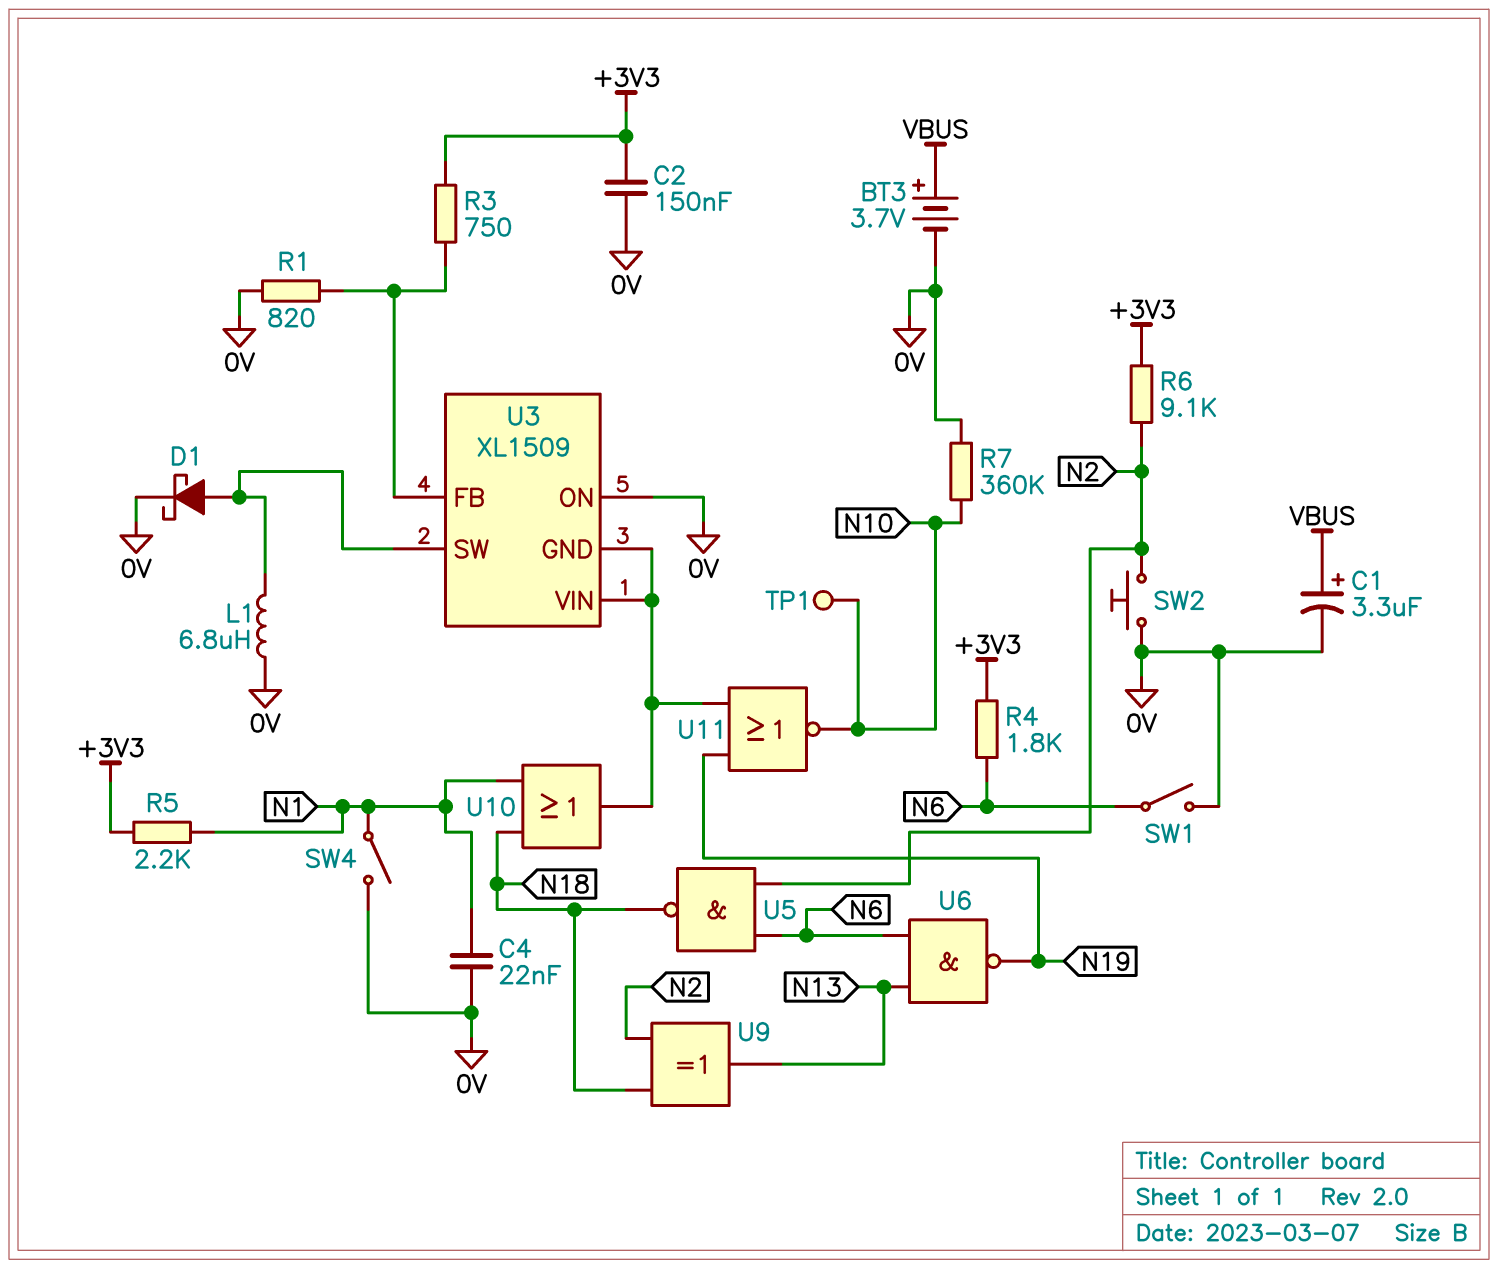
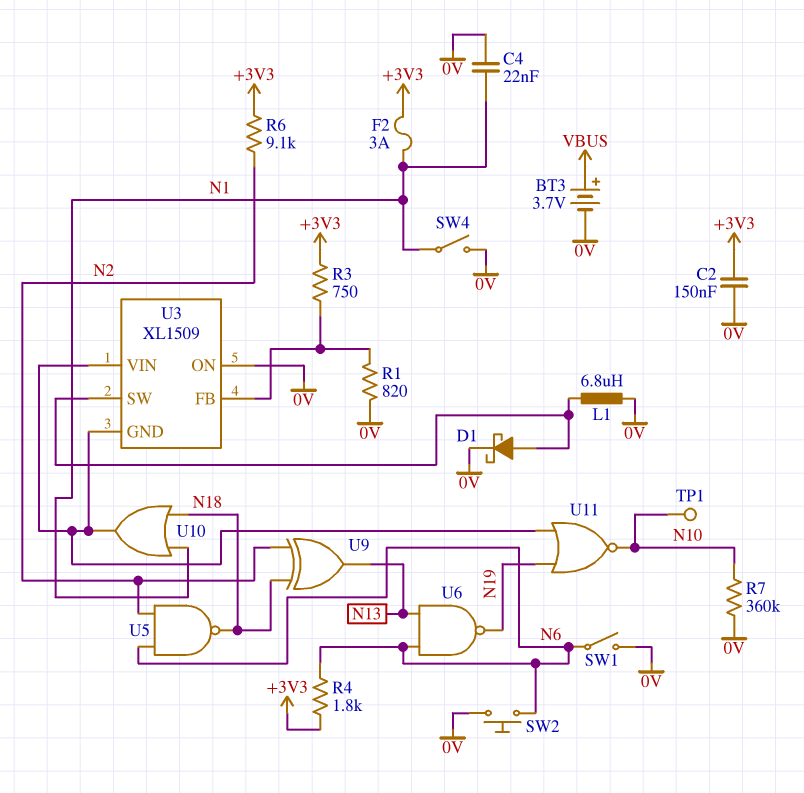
C1: 3.3uF (plus VBUS, minus 0V) -> none
F2: none -> 3A (+3V3, N1)
R5: 2.2k (+3V3, N1) -> none
SW2: button (0V, N2) -> button (0V, N6)

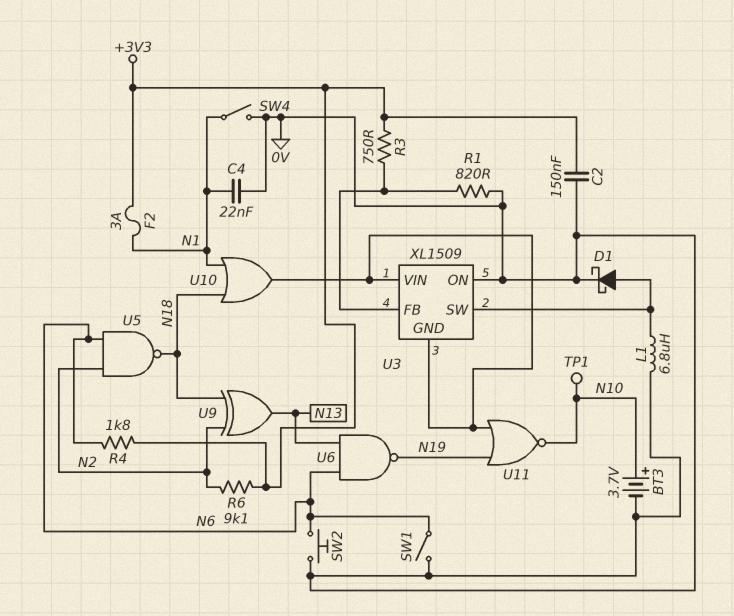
BT3: 3.7V (plus VBUS, minus 0V) -> 3.7V (plus N10, minus 0V)
R7: 360k (0V, N10) -> none

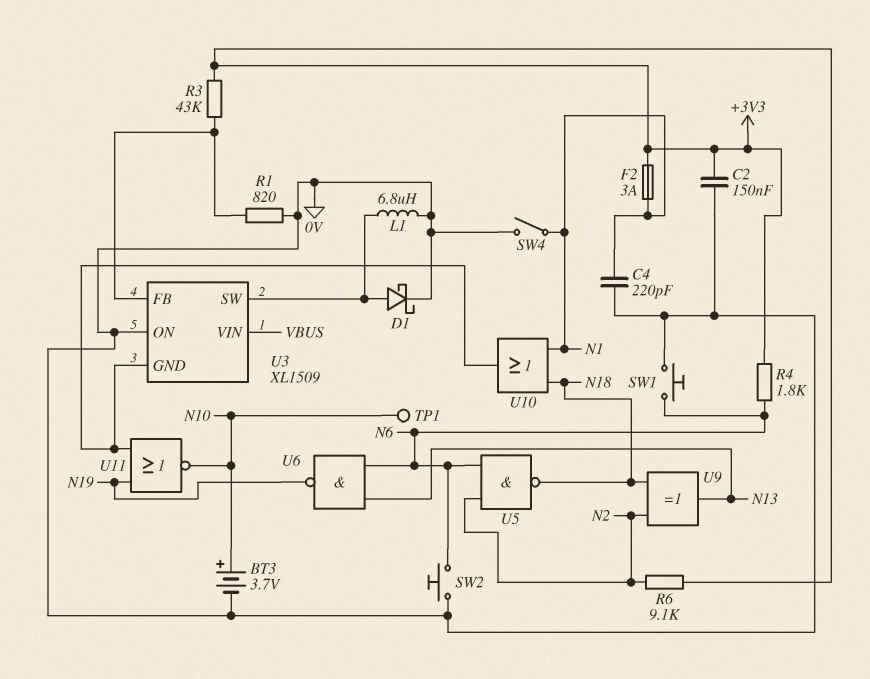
C4: 22nF (0V, N1) -> 220pF (0V, N1)
R3: 750 (+3V3, U3/FB) -> 43k (+3V3, U3/FB)
SW1: switch (0V, N6) -> button (0V, N6)
U3 pin VIN: U3/GND -> VBUS

